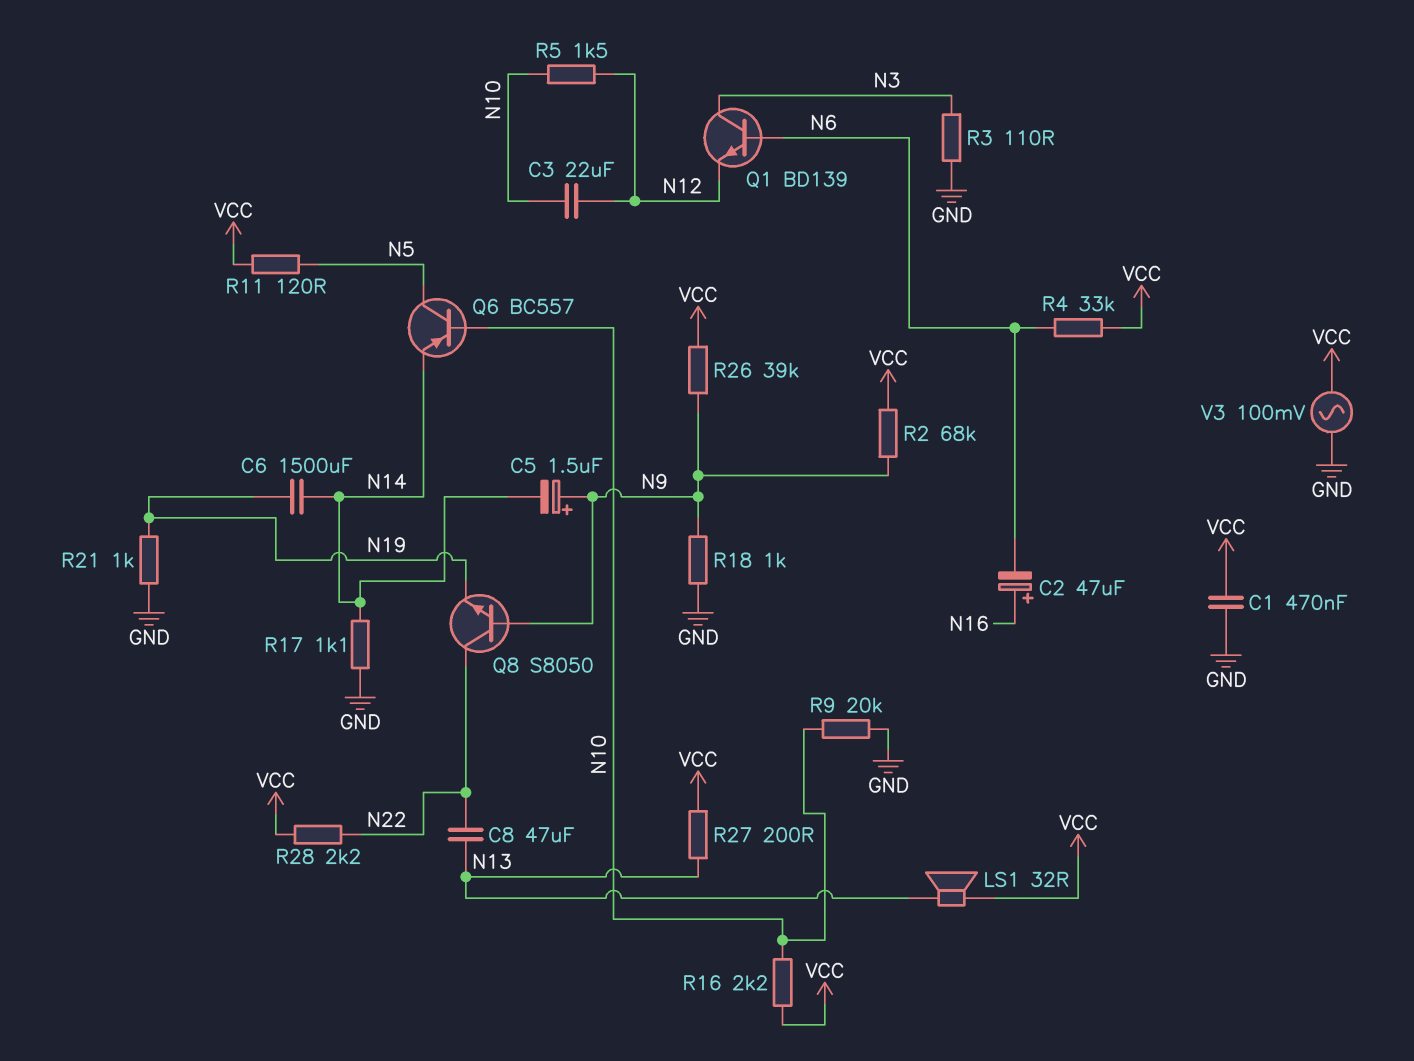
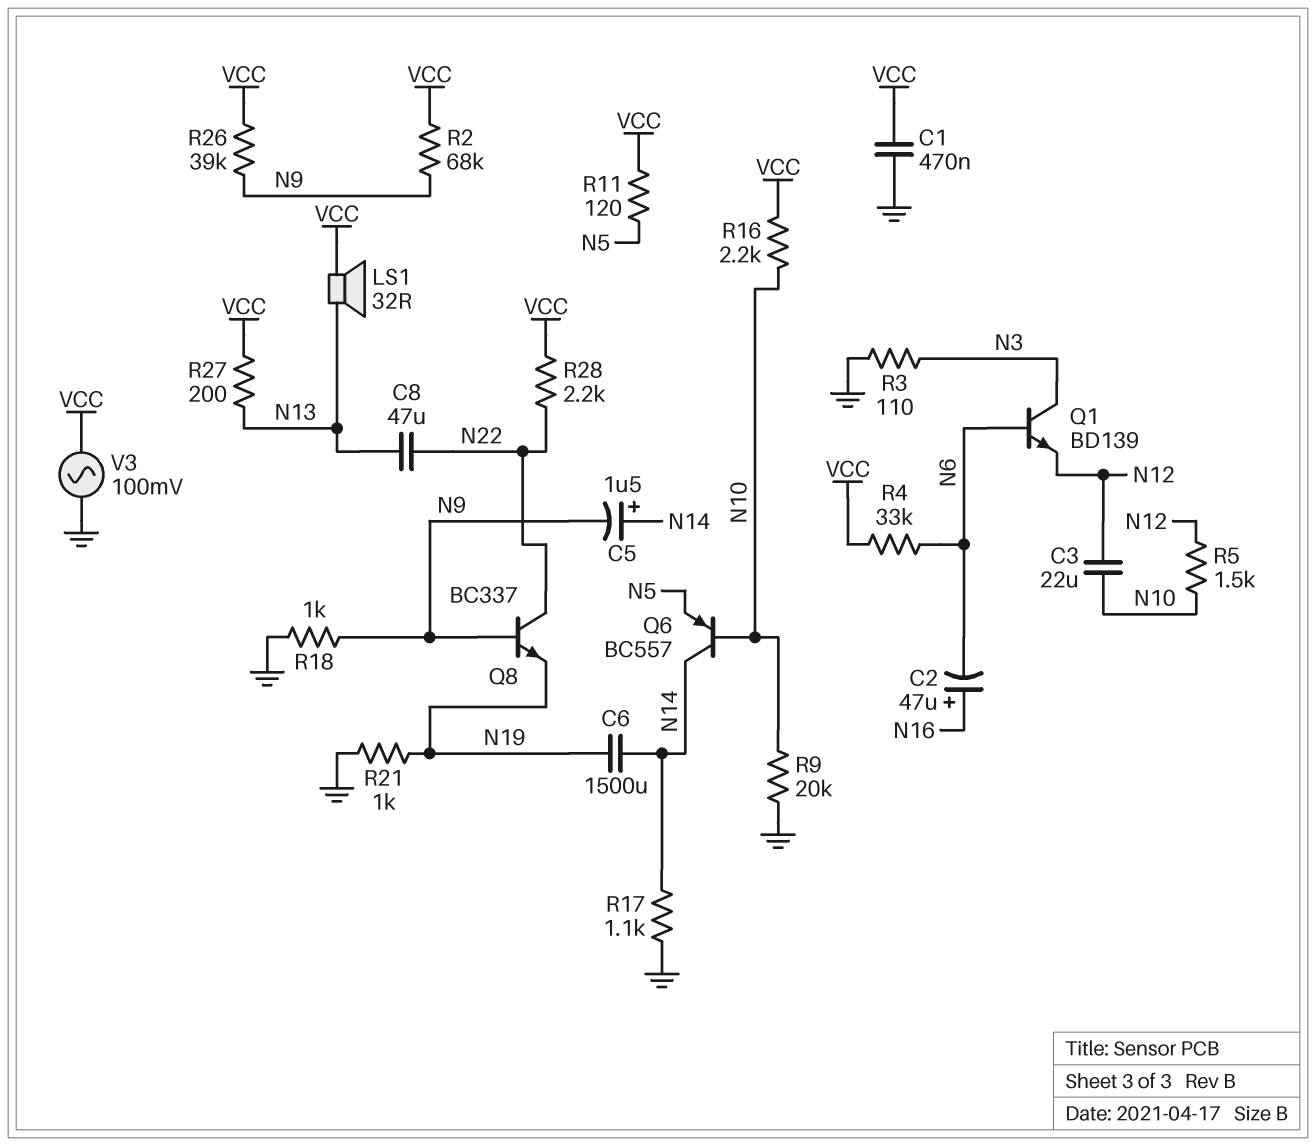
C5: 1.5uF (plus N9, minus N14) -> 1.5uF (plus N14, minus N9)
Q6: PNP BC557 (B N10, C N5, E N14) -> PNP BC557 (B N10, C N14, E N5)
Q8: NPN S8050 (B N9, C N22, E N19) -> NPN BC337 (B N9, C N22, E N19)

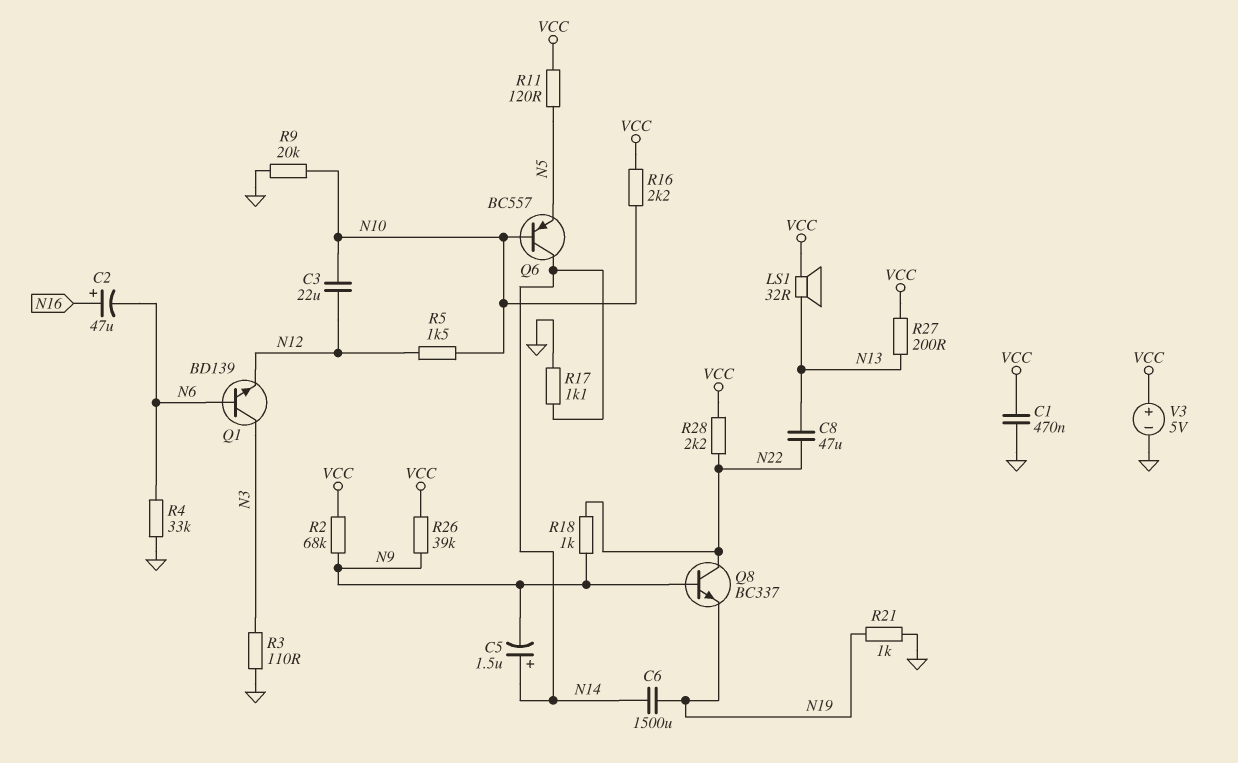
R4: 33k (N6, VCC) -> 33k (GND, N6)
R18: 1k (GND, N9) -> 1k (N9, N22)
V3: AC 100mV (GND, VCC) -> 5V (plus VCC, minus GND)

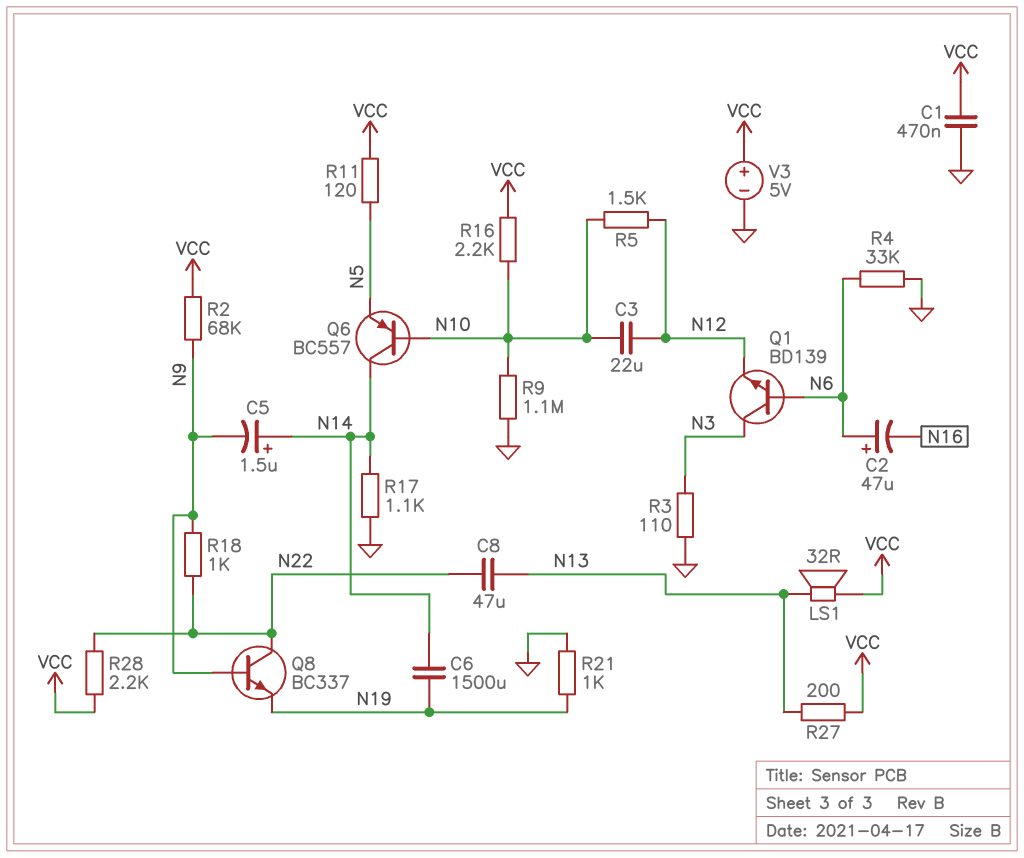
C2: 47uF (plus N16, minus N6) -> 47uF (plus N6, minus N16)
R9: 20k (GND, N10) -> 1.1M (GND, N10)
R26: 39k (N9, VCC) -> none

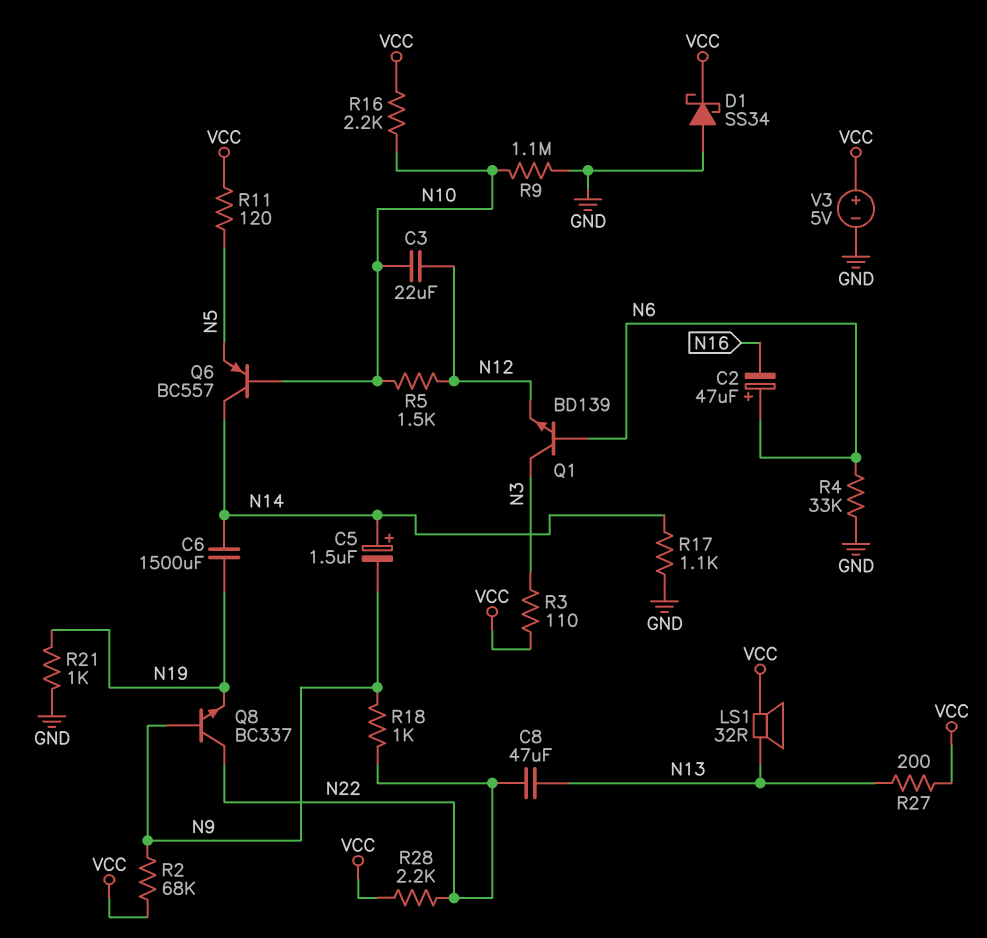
C1: 470nF (GND, VCC) -> none
D1: none -> schottky SS34 (A GND, K VCC)
R3: 110 (GND, N3) -> 110 (N3, VCC)

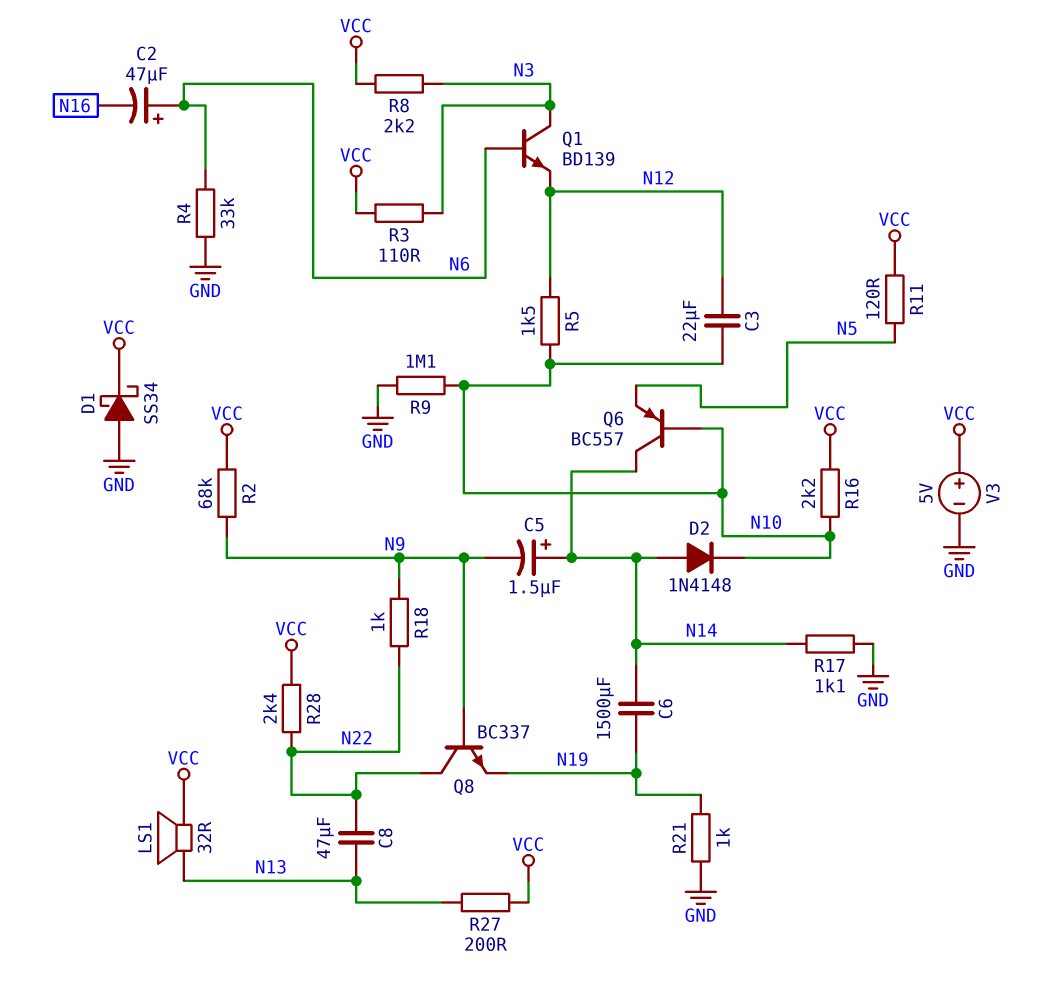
D2: none -> diode 1N4148 (A N14, K N10)
R8: none -> 2.2k (N3, VCC)
R28: 2.2k (N22, VCC) -> 2.4k (N22, VCC)

